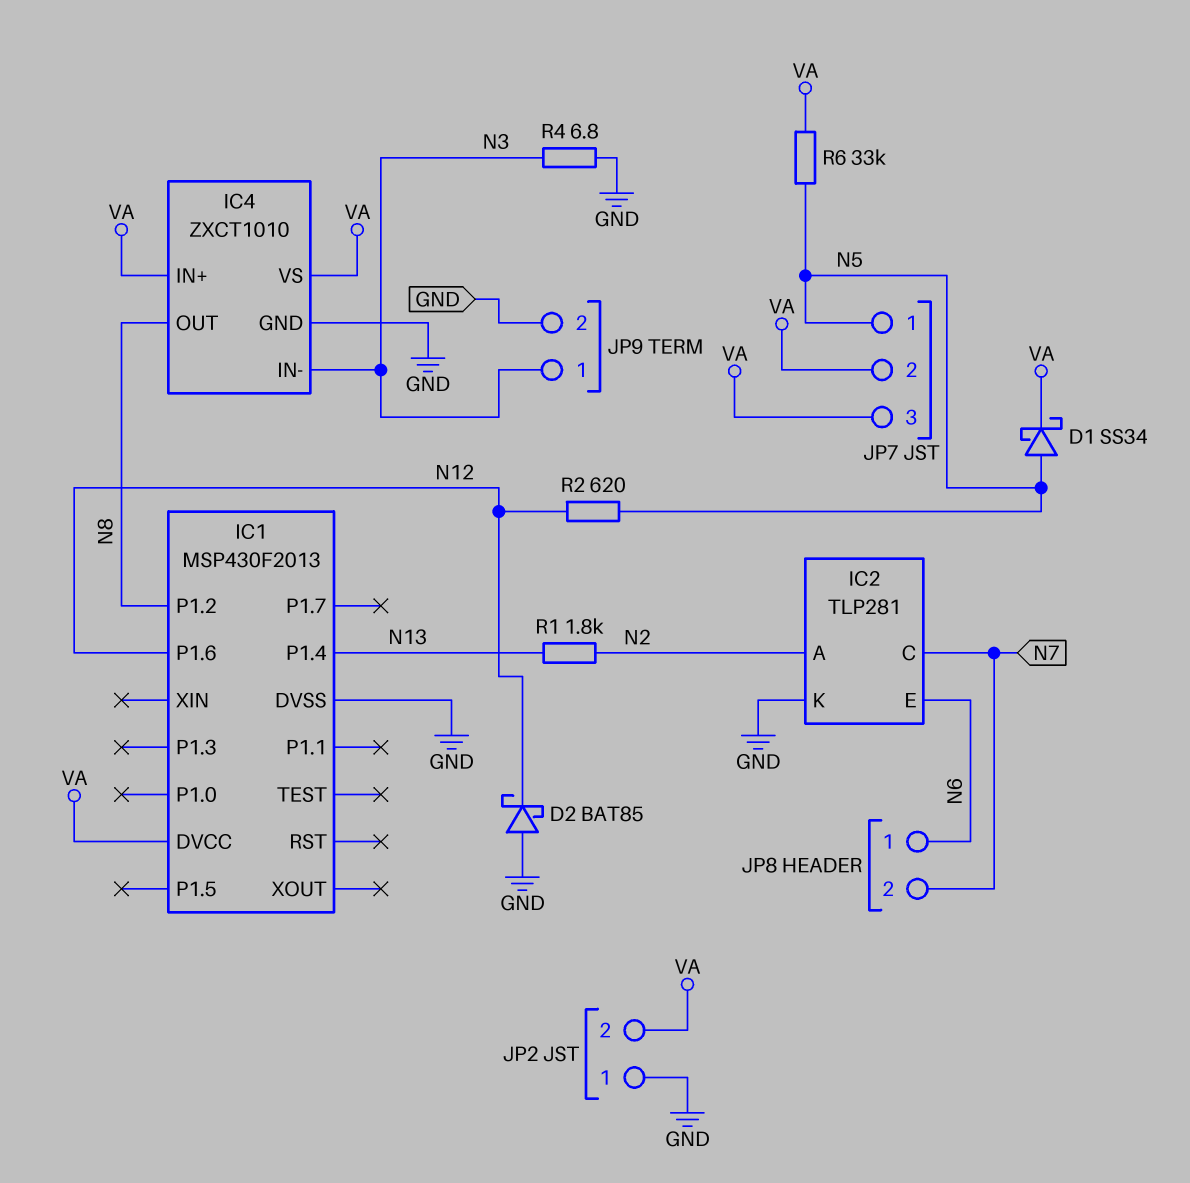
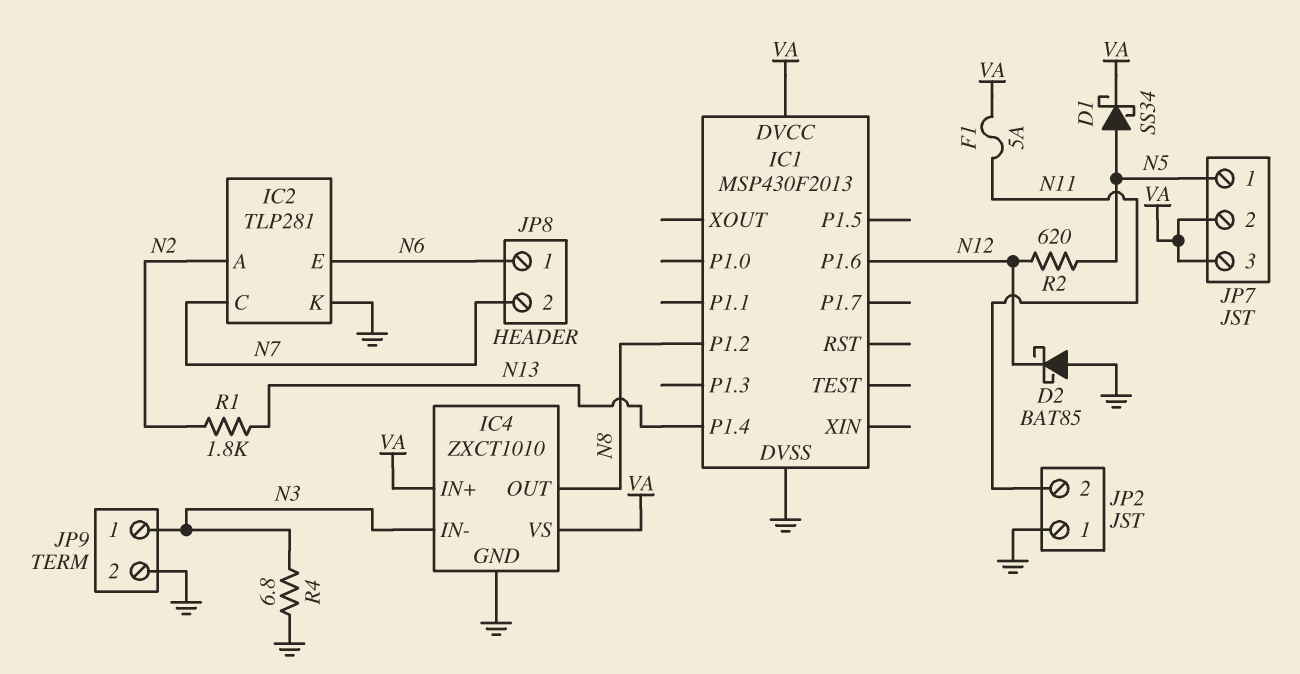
F1: none -> 5A (N11, VA)
JP2 pin 2: VA -> N11
R6: 33k (N5, VA) -> none

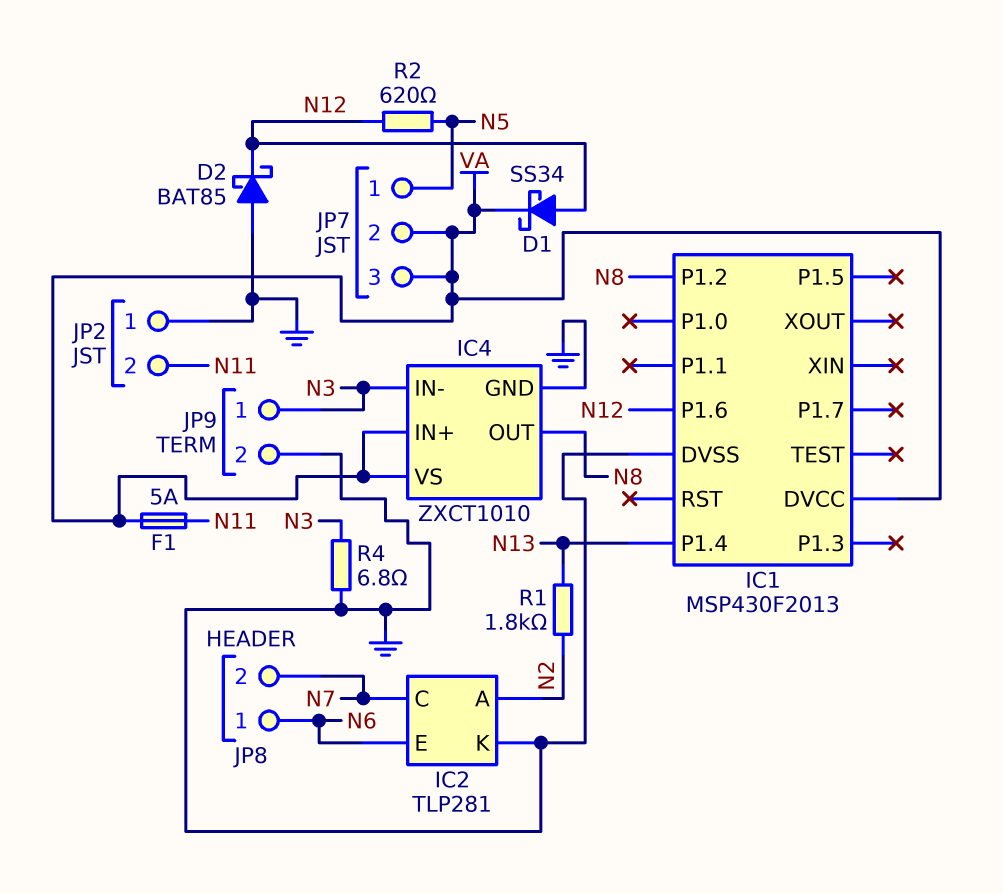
D1: schottky SS34 (A N5, K VA) -> schottky SS34 (A N12, K VA)

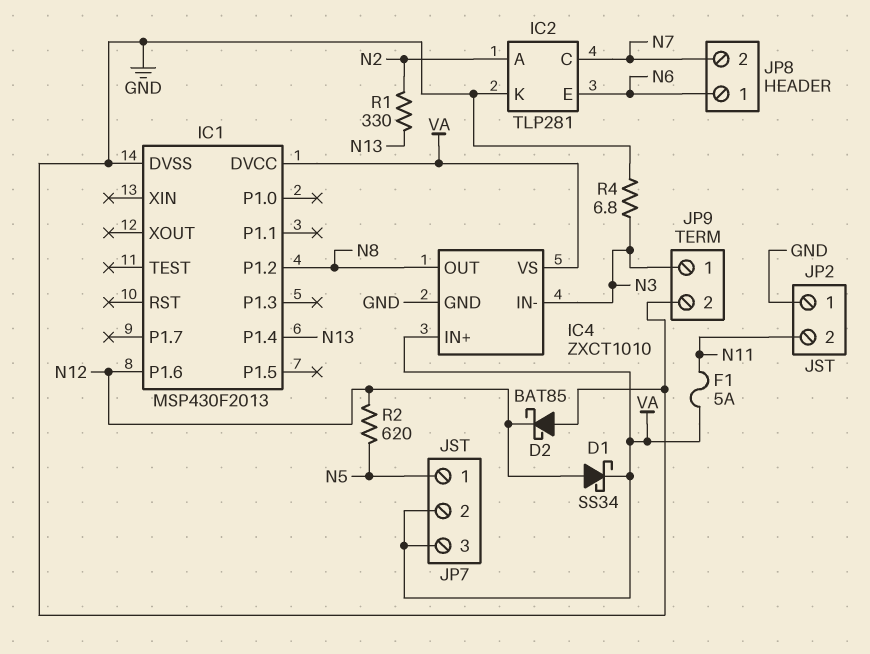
R1: 1.8k (N2, N13) -> 330 (N2, N13)

